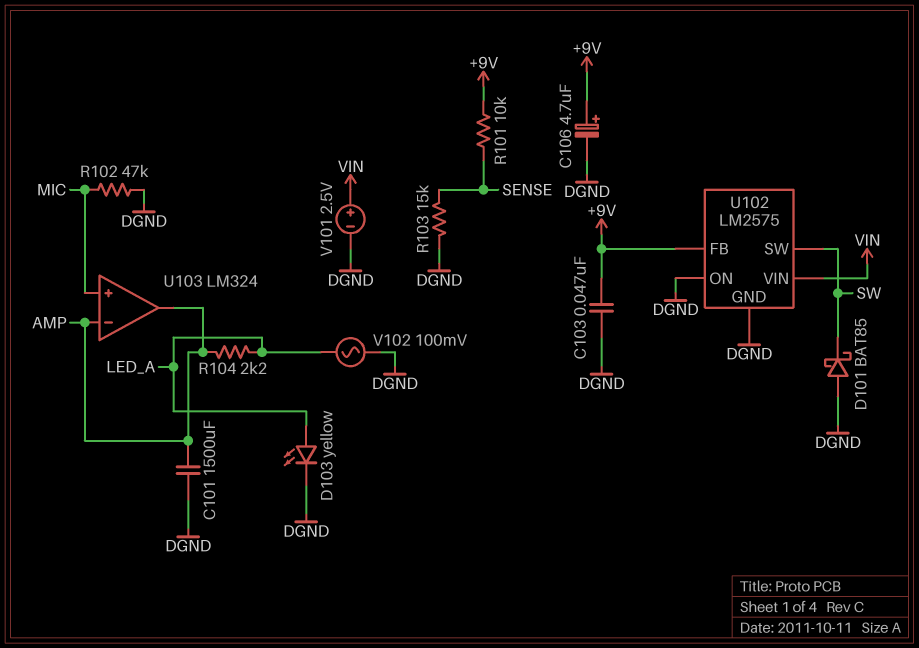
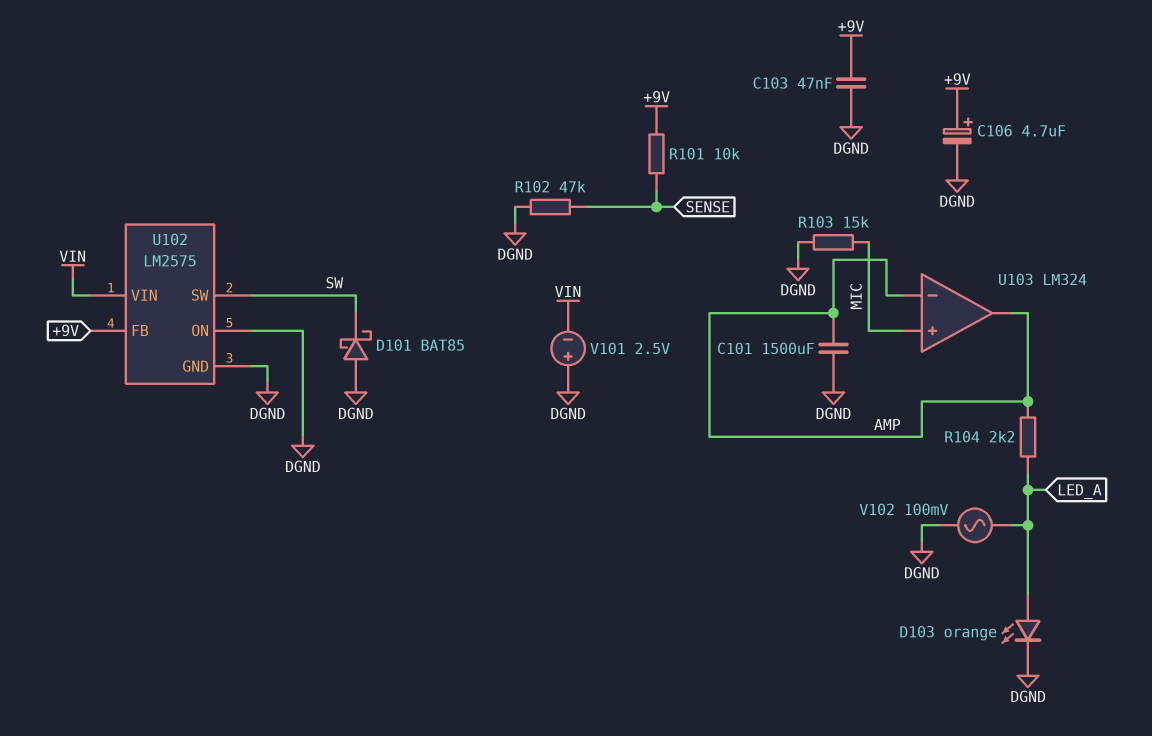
D103: LED yellow (A LED_A, K DGND) -> LED orange (A LED_A, K DGND)
R102: 47k (DGND, MIC) -> 47k (DGND, SENSE)
R103: 15k (DGND, SENSE) -> 15k (DGND, MIC)
V101: 2.5V (plus VIN, minus DGND) -> 2.5V (plus DGND, minus VIN)

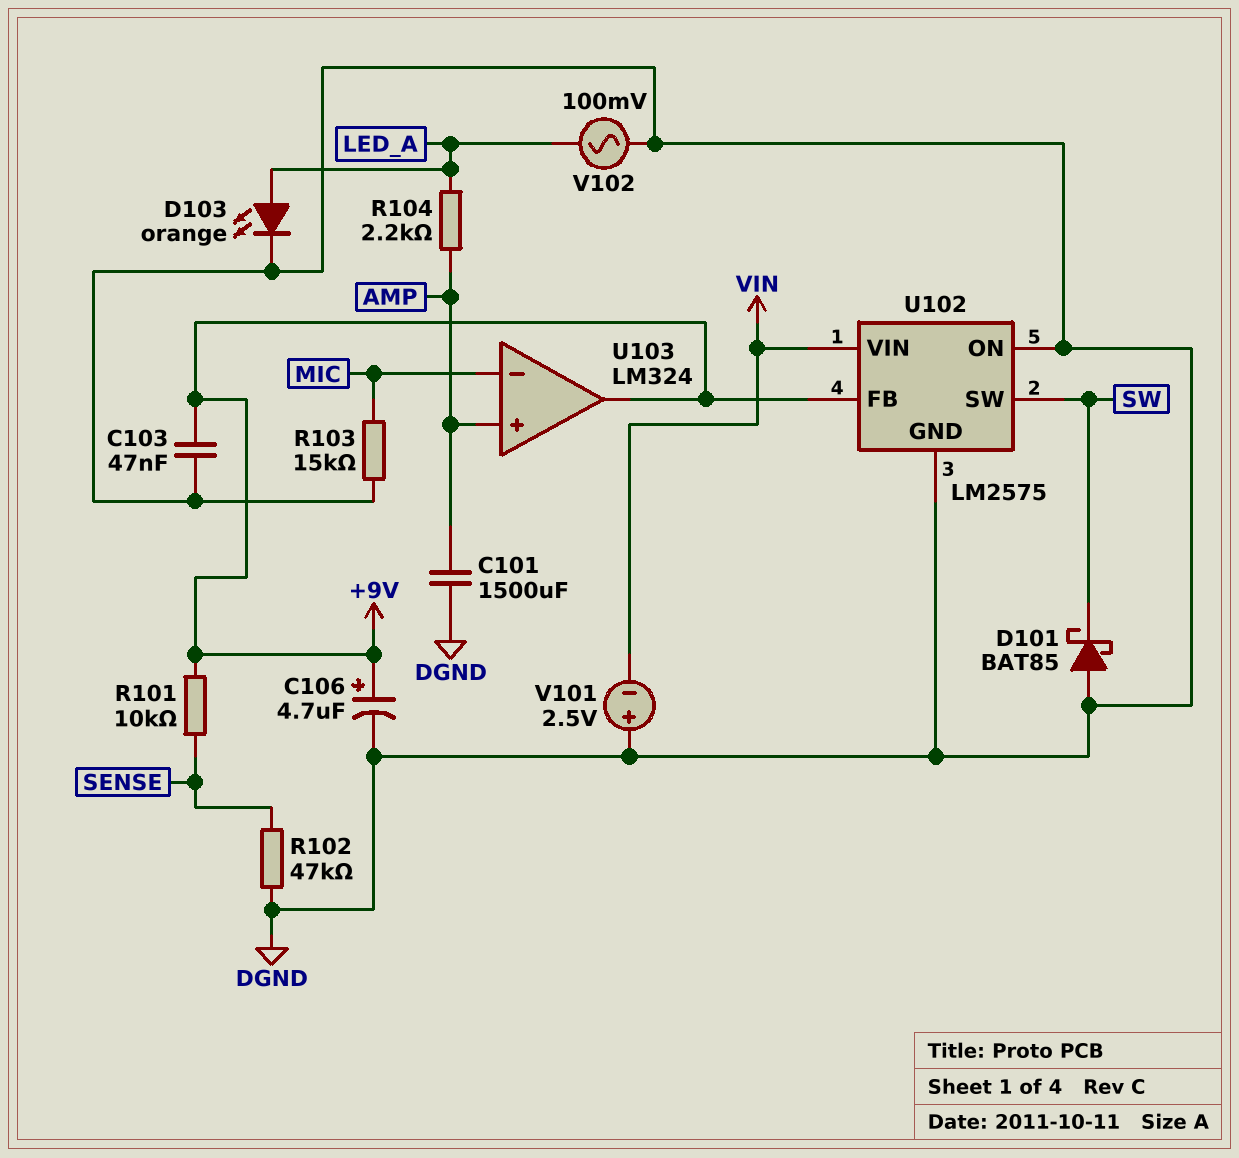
U103 pin in+: MIC -> AMP
U103 pin in-: AMP -> MIC
U103 pin out: AMP -> +9V

